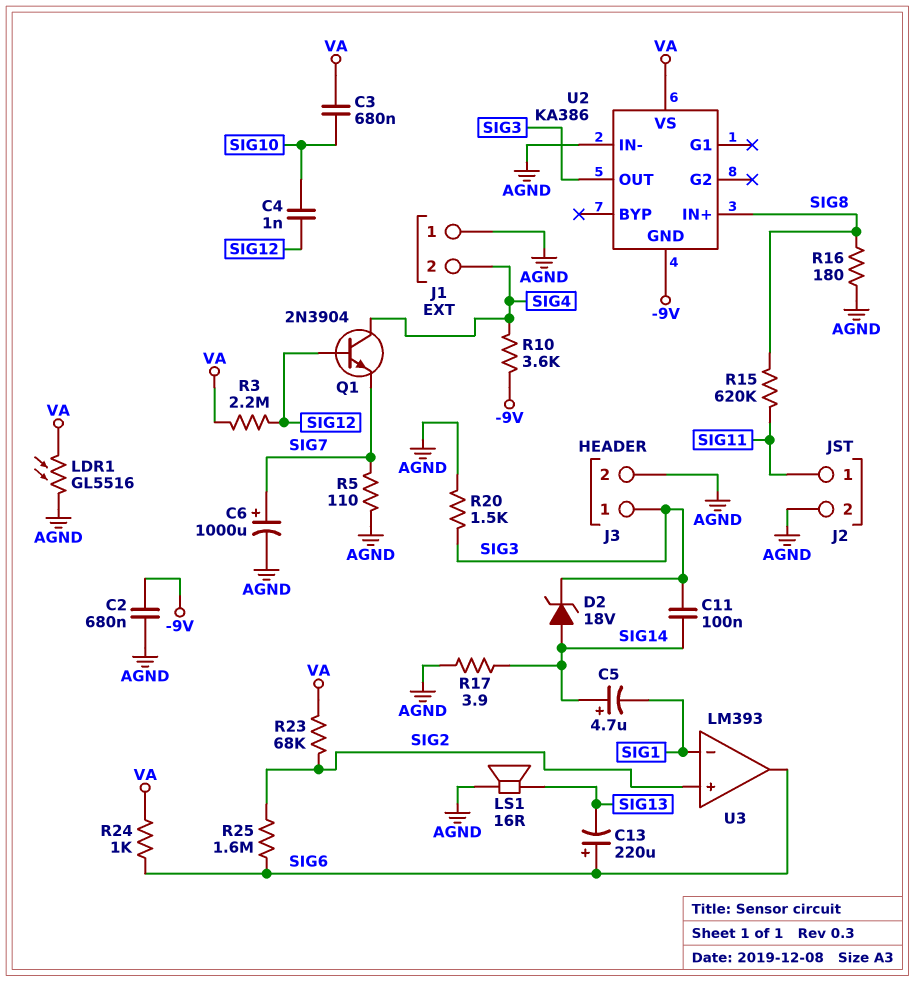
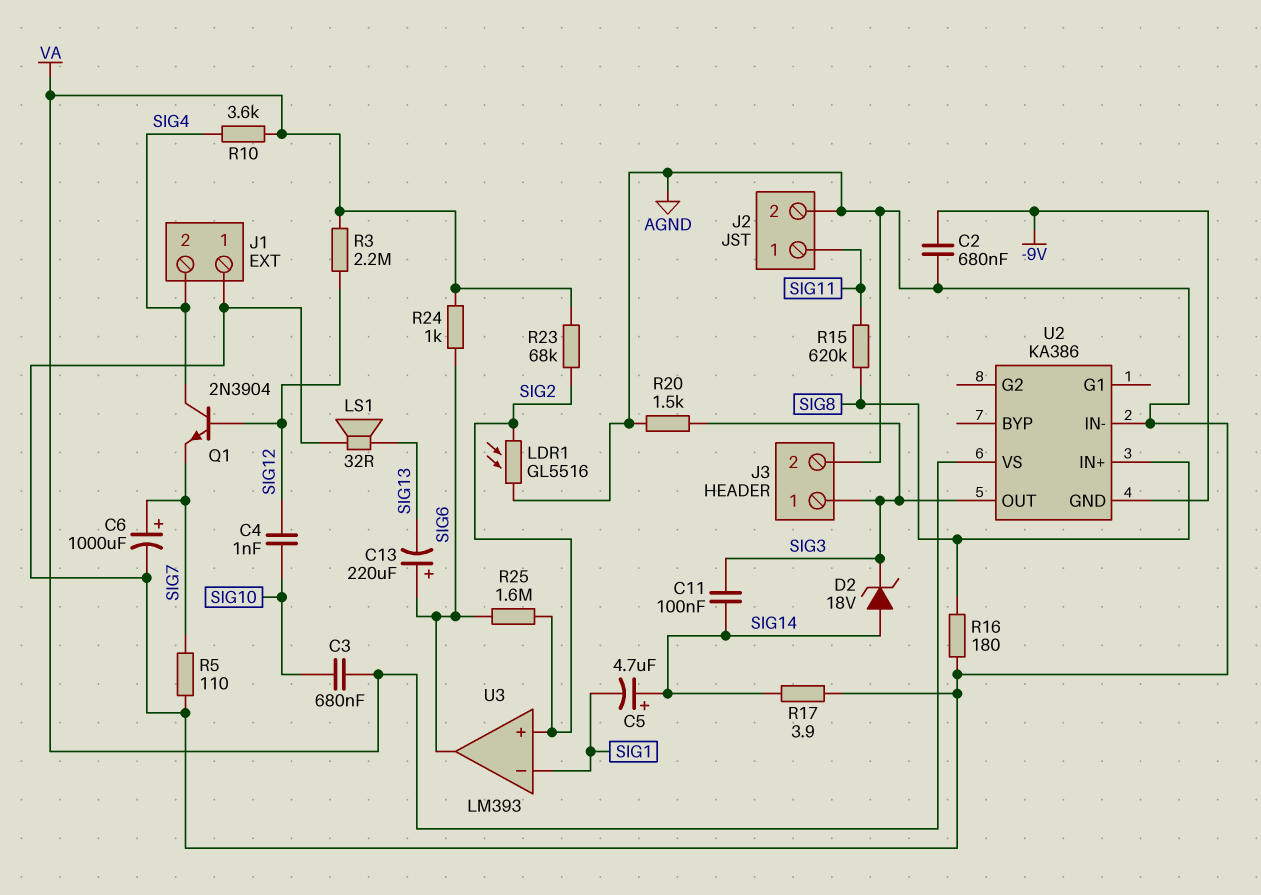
LDR1: GL5516 (AGND, VA) -> GL5516 (AGND, SIG2)
LS1: speaker 16R (AGND, SIG13) -> speaker 32R (AGND, SIG13)
R10: 3.6k (-9V, SIG4) -> 3.6k (SIG4, VA)

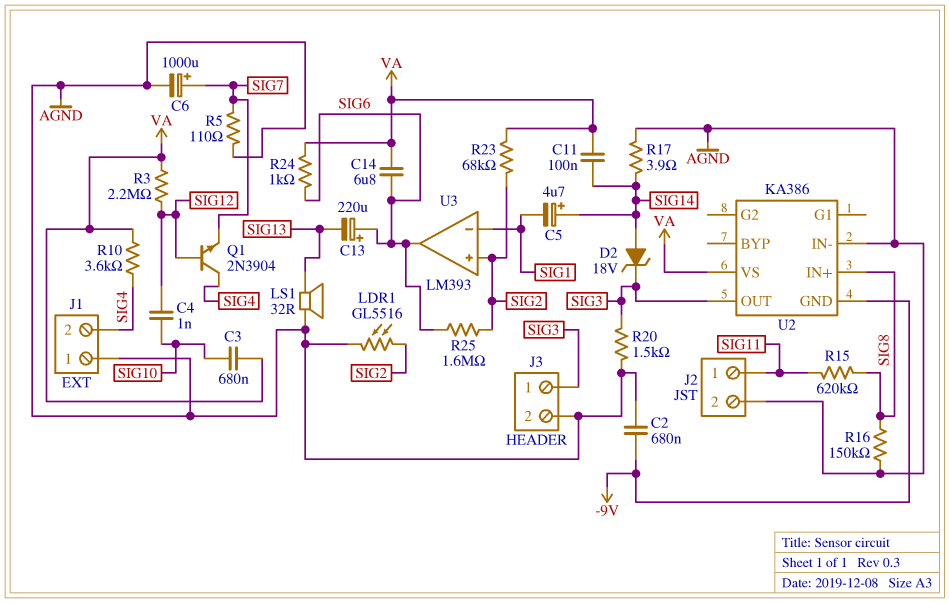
C11: 100nF (SIG3, SIG14) -> 100nF (SIG14, VA)
C14: none -> 6.8uF (SIG6, VA)
R16: 180 (AGND, SIG8) -> 150k (AGND, SIG8)

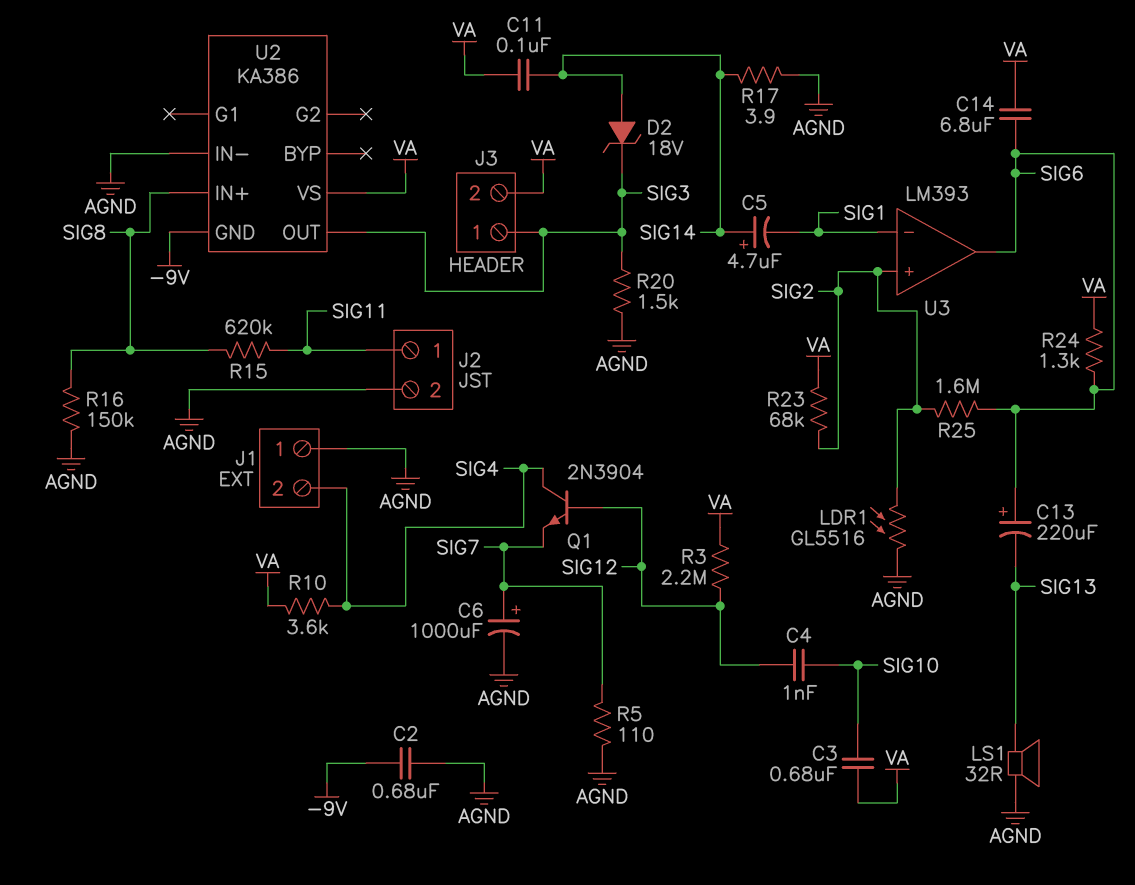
J3 pin 2: AGND -> VA
R24: 1k (SIG6, VA) -> 1.3k (SIG6, VA)

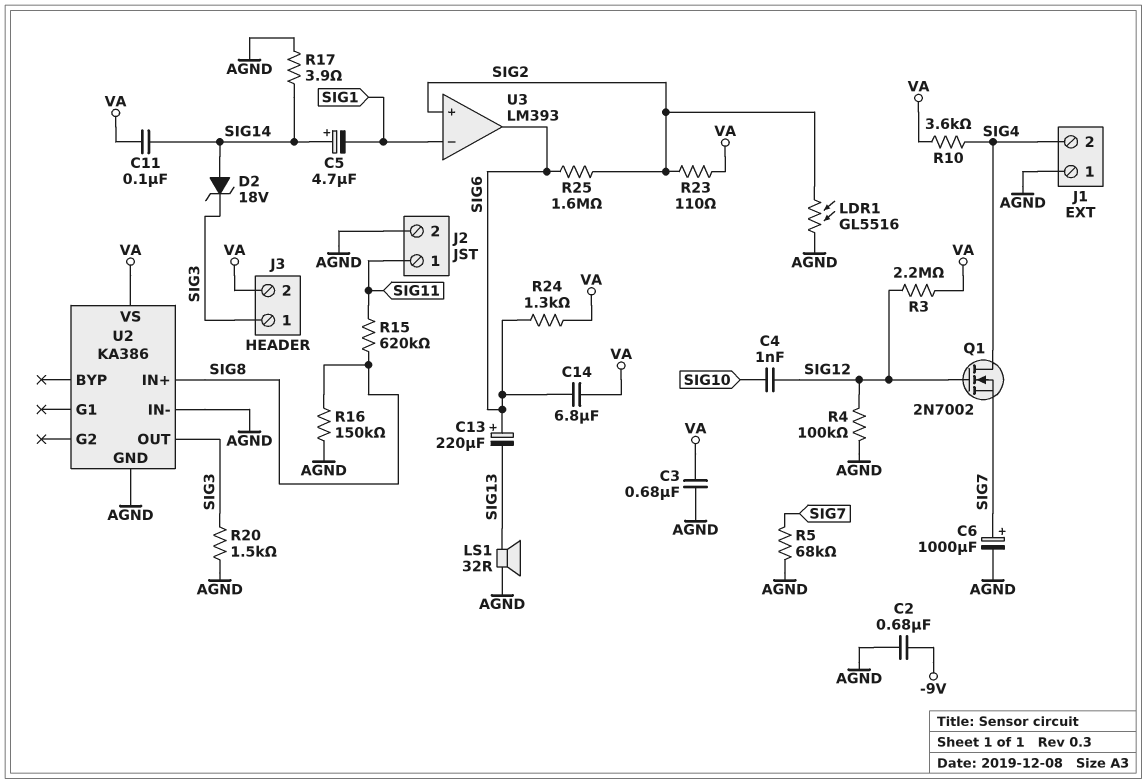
C3: 680nF (SIG10, VA) -> 680nF (AGND, VA)
Q1: NPN 2N3904 (B SIG12, C SIG4, E SIG7) -> NMOS 2N7002 (G SIG12, D SIG4, S SIG7)
R4: none -> 100k (AGND, SIG12)
R5: 110 (AGND, SIG7) -> 68k (AGND, SIG7)
R23: 68k (SIG2, VA) -> 110 (SIG2, VA)
U2 pin GND: -9V -> AGND

